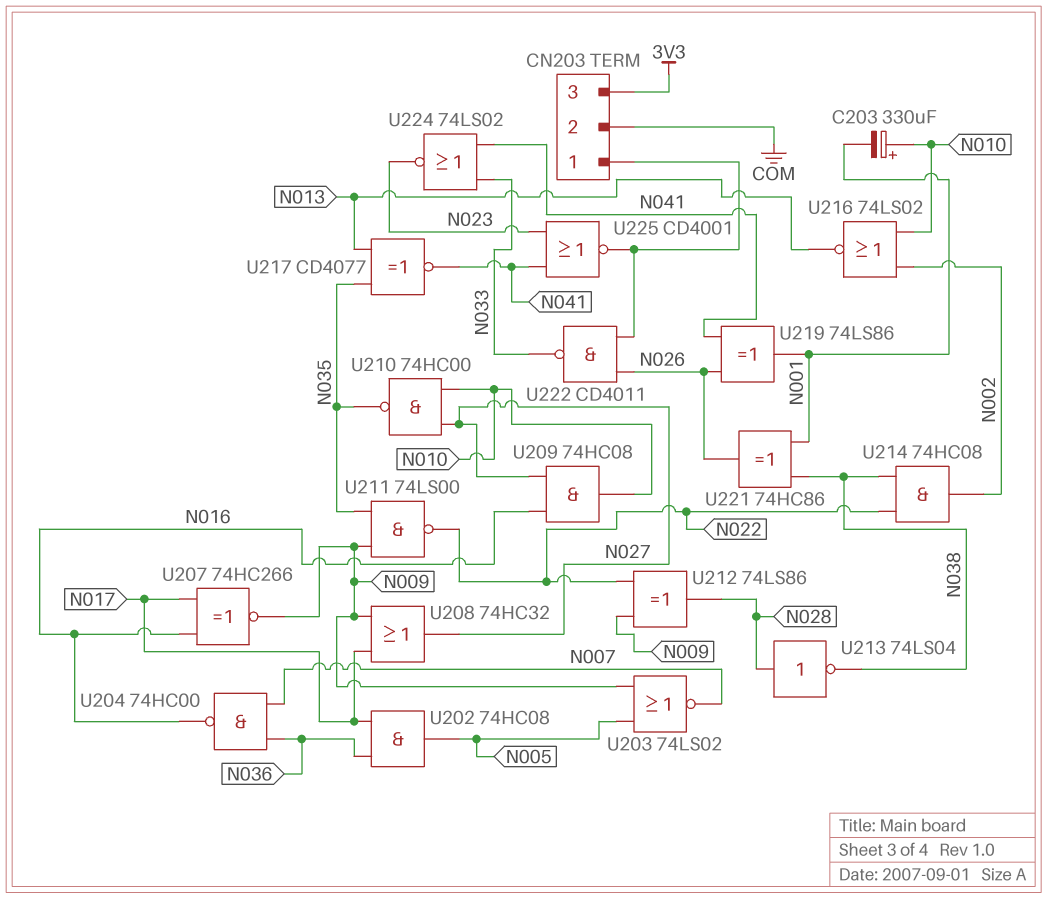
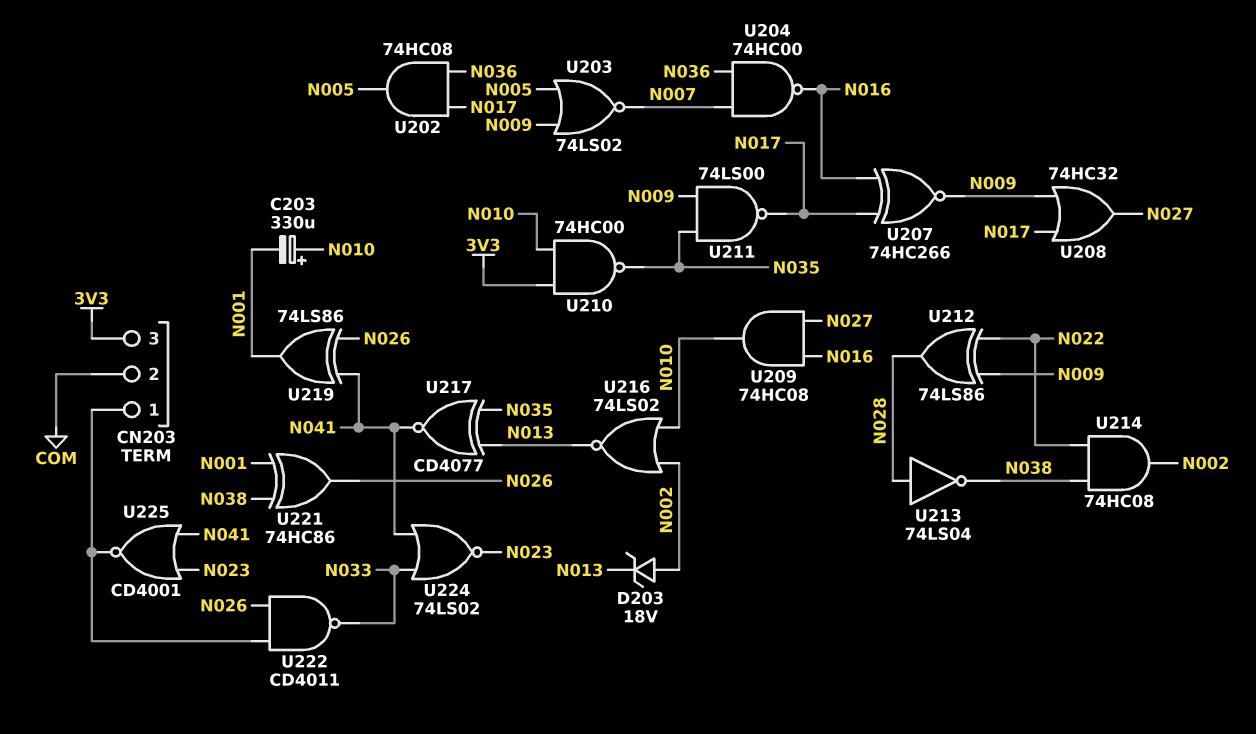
D203: none -> zener 18V (A N002, K N013)
U210: NAND 74HC00 (in N010, in N027, out N035) -> NAND 74HC00 (in 3V3, in N010, out N035)
U211: NAND 74LS00 (in N009, in N035, out N022) -> NAND 74LS00 (in N009, in N035, out N017)

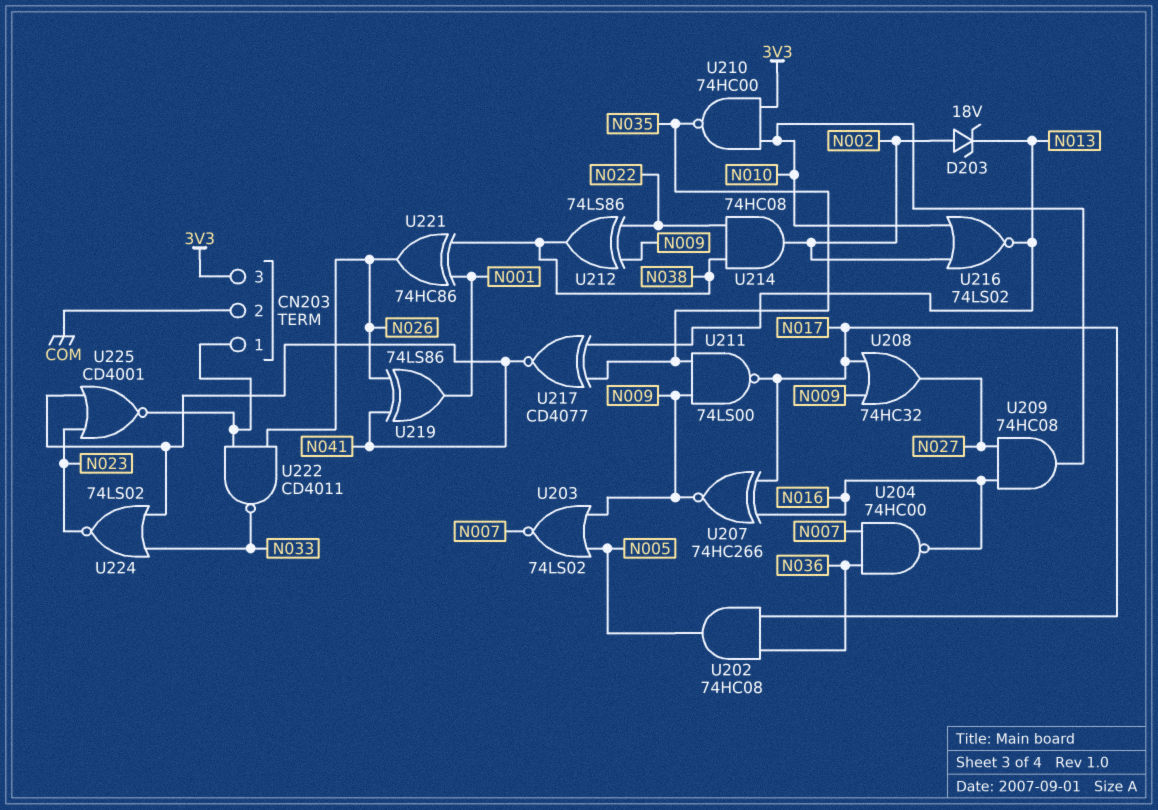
C203: 330uF (plus N010, minus N001) -> none
U212: XOR 74LS86 (in N009, in N022, out N028) -> XOR 74LS86 (in N009, in N022, out N038)
U213: NOT 74LS04 (in N028, out N038) -> none

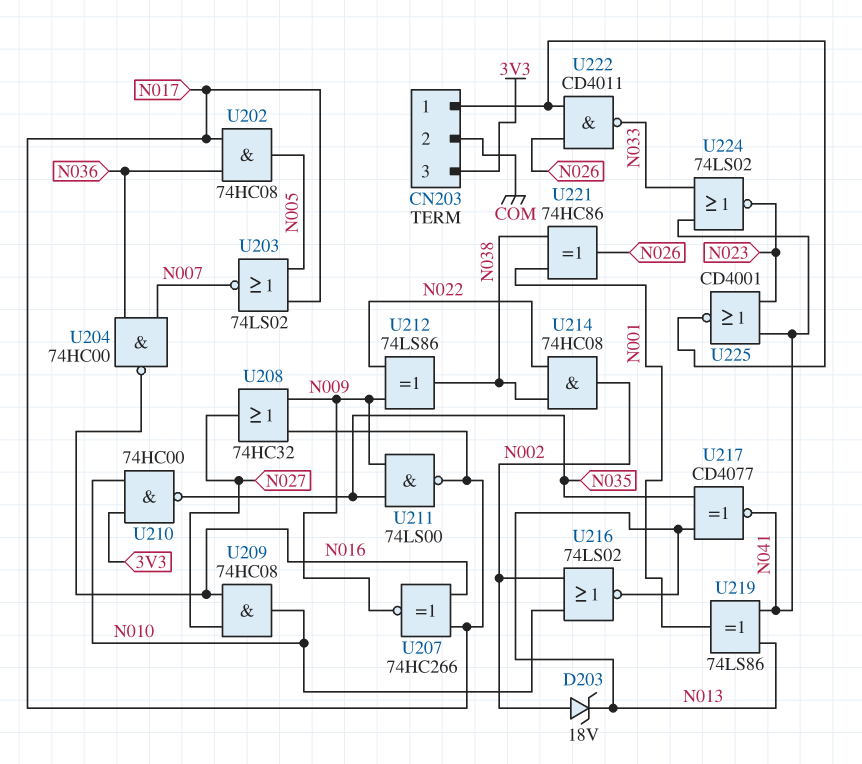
U203: NOR 74LS02 (in N005, in N009, out N007) -> NOR 74LS02 (in N005, in N017, out N007)
U219: XOR 74LS86 (in N026, in N041, out N001) -> XOR 74LS86 (in N013, in N041, out N001)

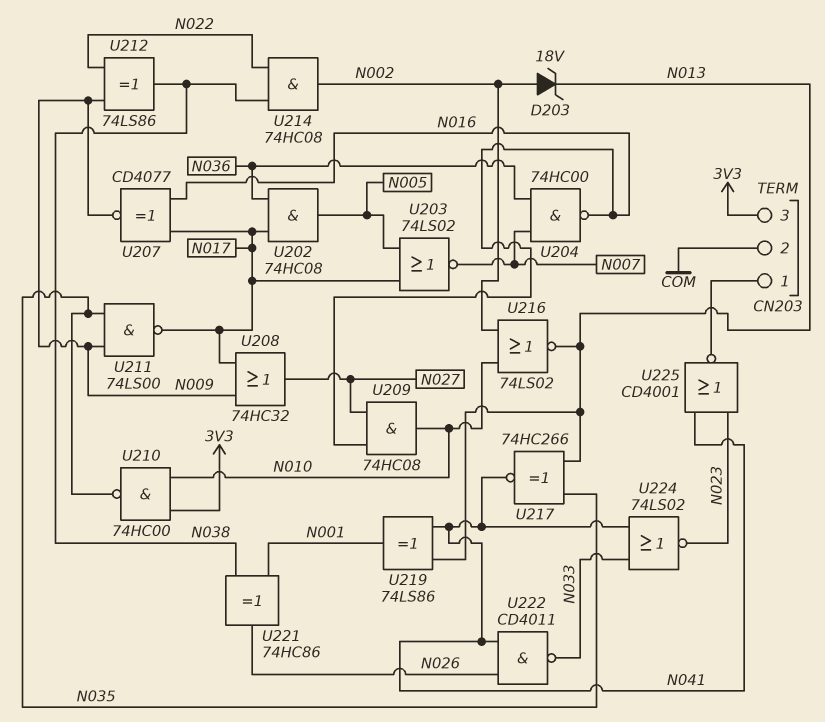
U207: XNOR 74HC266 (in N016, in N017, out N009) -> XNOR CD4077 (in N016, in N017, out N009)
U217: XNOR CD4077 (in N013, in N035, out N041) -> XNOR 74HC266 (in N013, in N035, out N041)
U222: NAND CD4011 (in CN203/1, in N026, out N033) -> NAND CD4011 (in N026, in N041, out N033)

